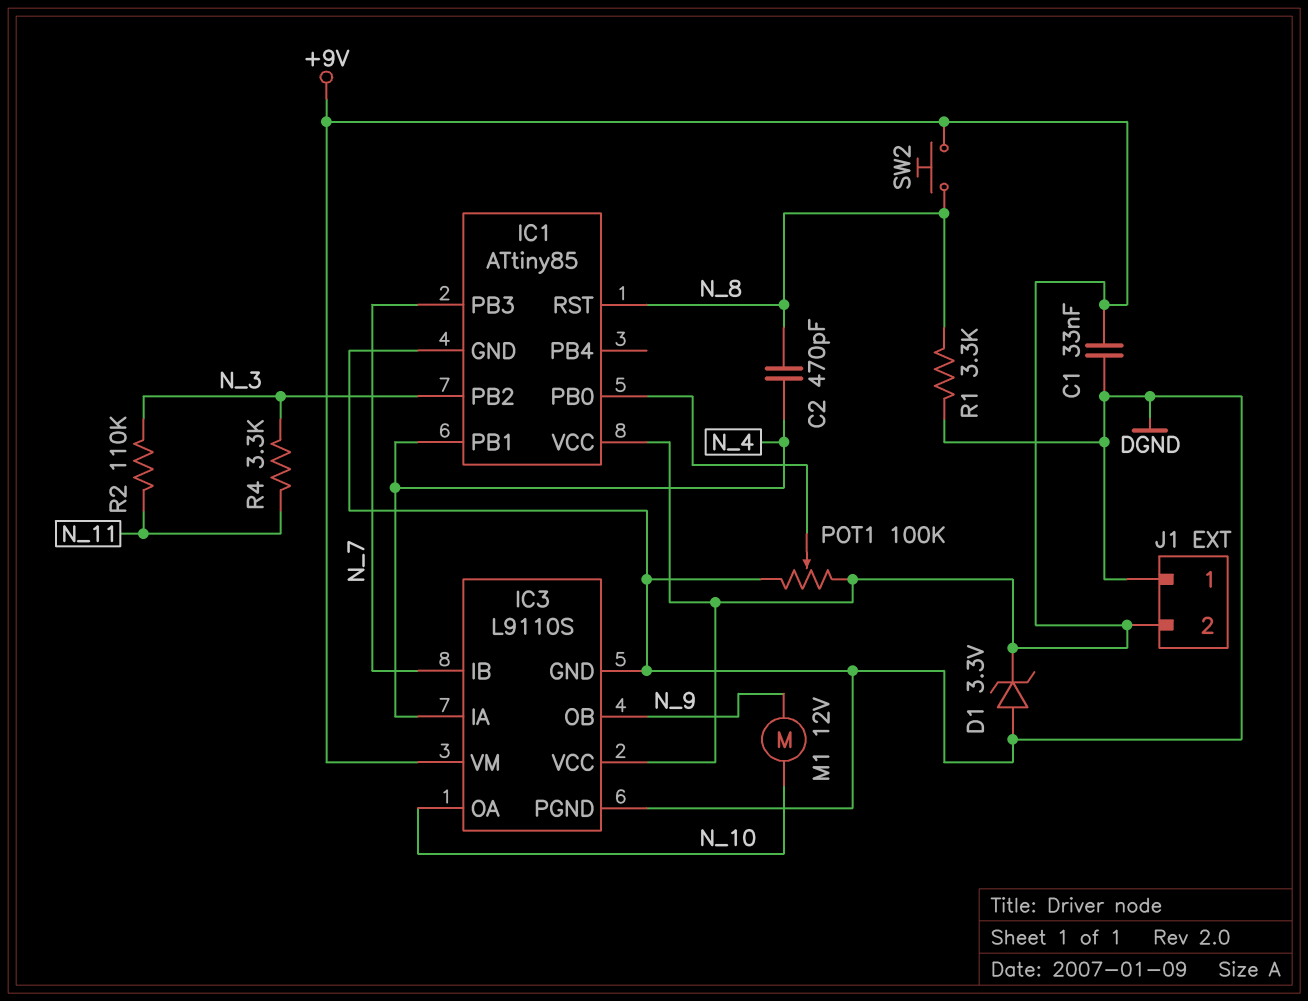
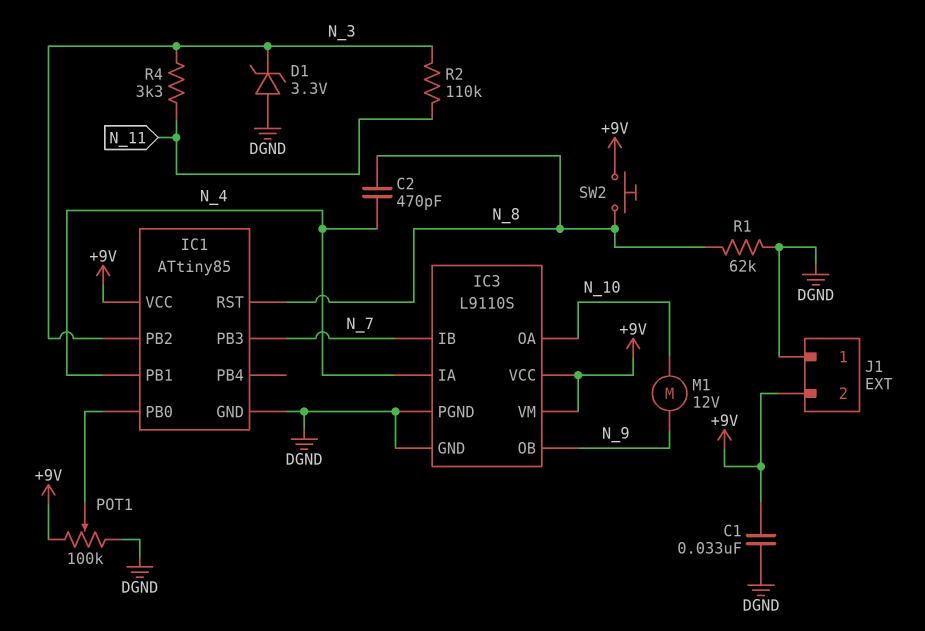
D1: zener 3.3V (A DGND, K +9V) -> zener 3.3V (A DGND, K N_3)
R1: 3.3k (DGND, N_8) -> 62k (DGND, N_8)

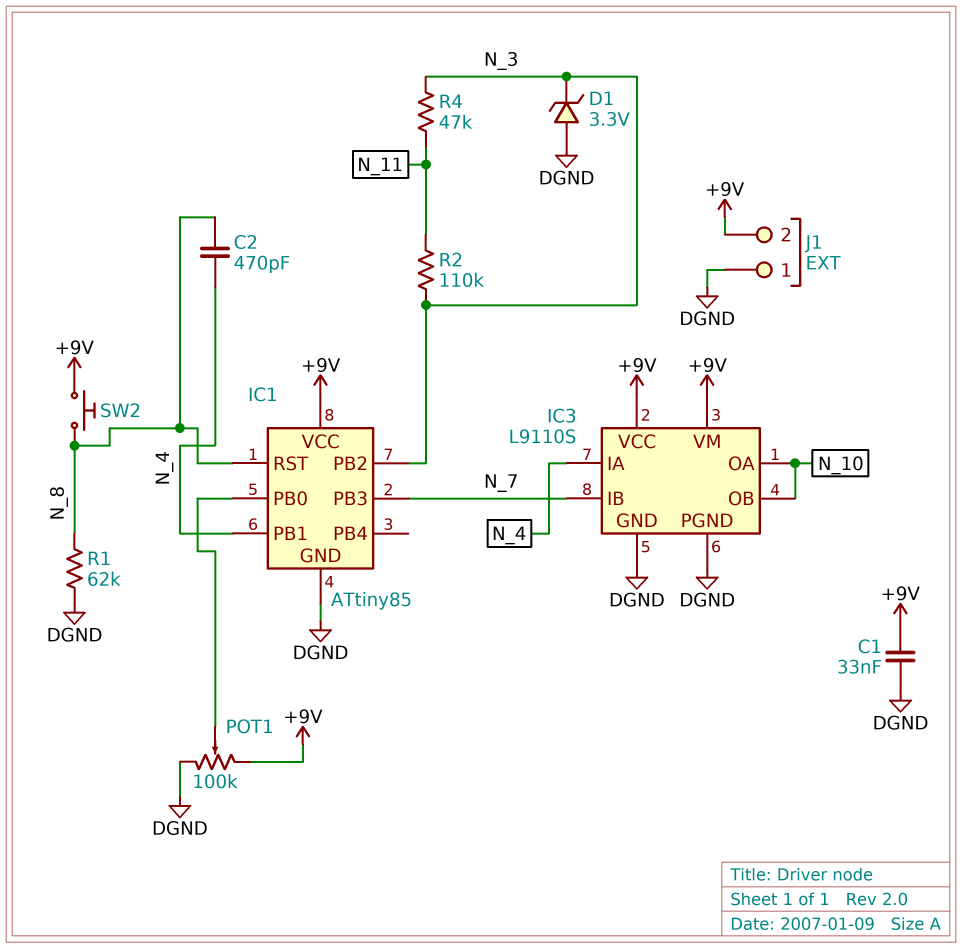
IC3 pin OB: N_9 -> N_10
M1: motor 12V (N_9, N_10) -> none
R4: 3.3k (N_3, N_11) -> 47k (N_3, N_11)

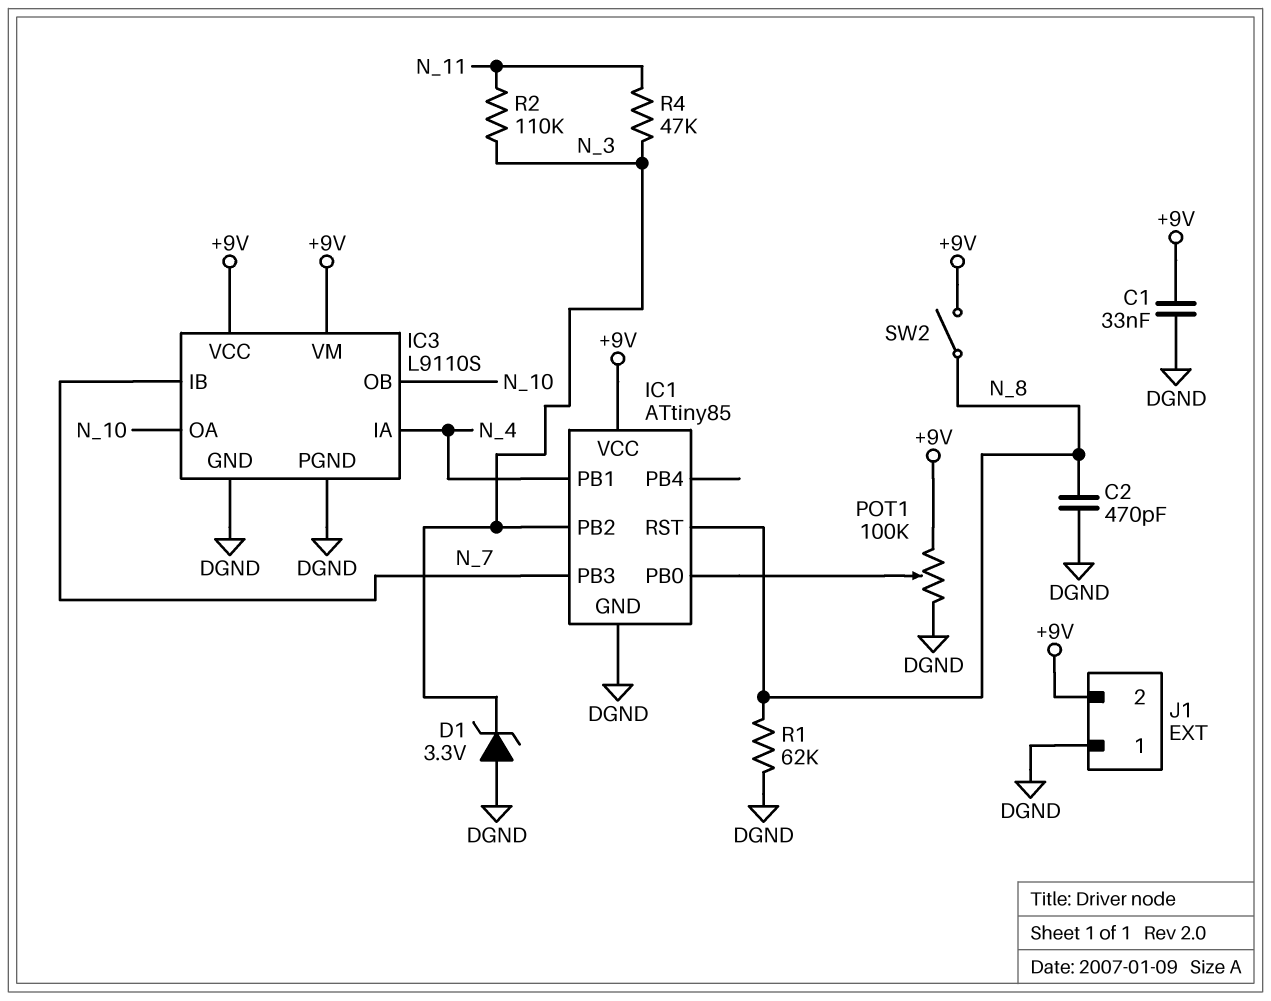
C2: 470pF (N_4, N_8) -> 470pF (DGND, N_8)
SW2: button (+9V, N_8) -> switch (+9V, N_8)

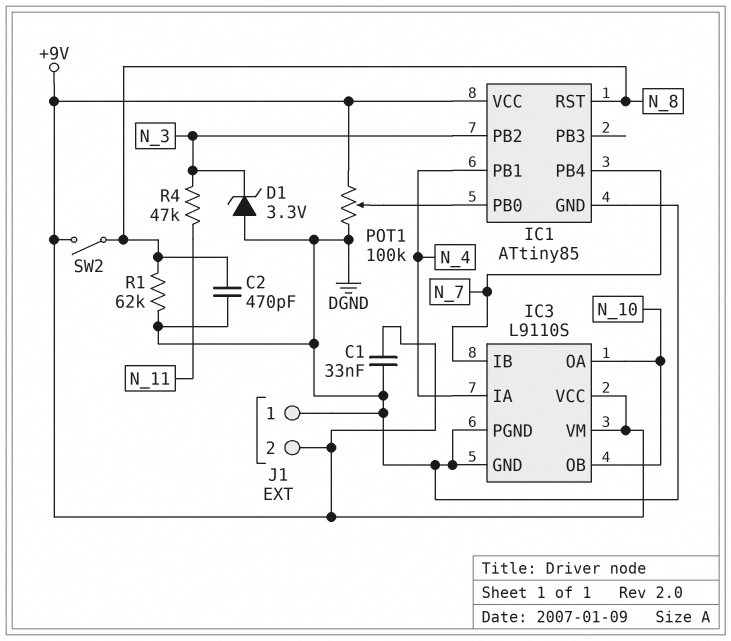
IC1 pin PB3: N_7 -> none
IC1 pin PB4: none -> N_7
R2: 110k (N_3, N_11) -> none

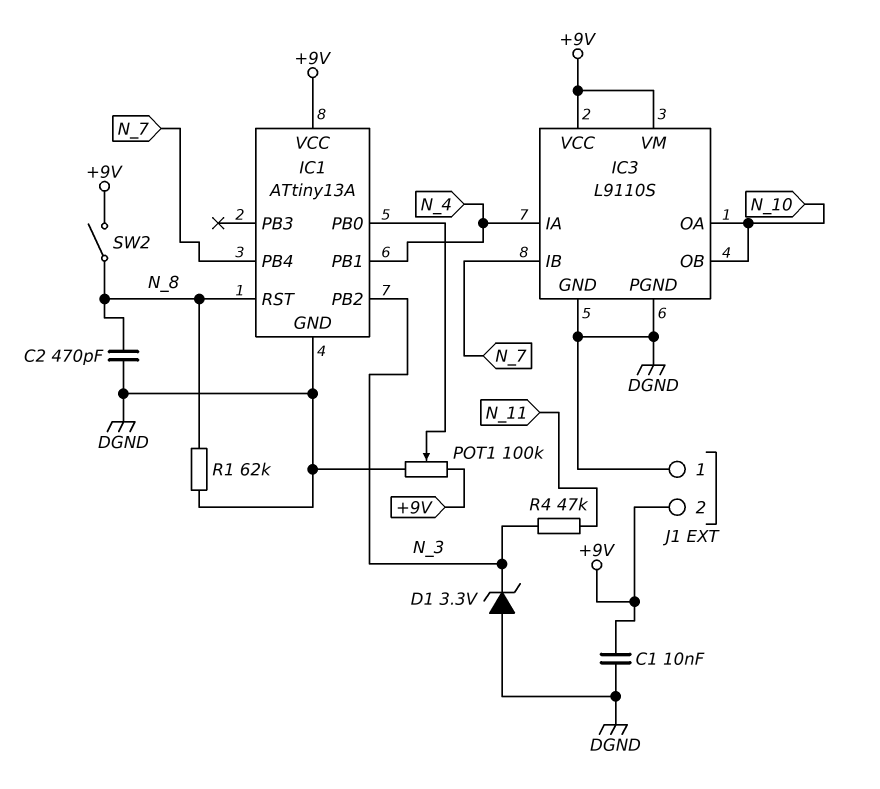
C1: 33nF (+9V, DGND) -> 10nF (+9V, DGND)
IC1: ATtiny85 -> ATtiny13A

